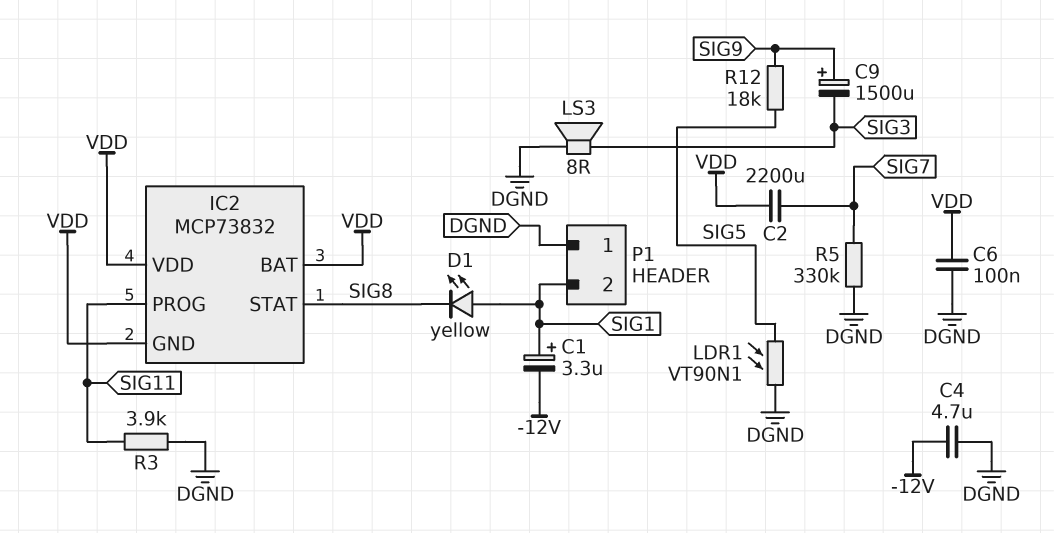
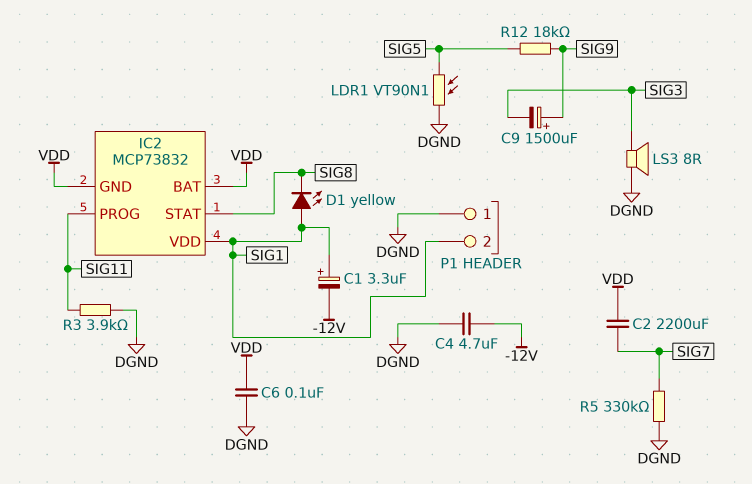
IC2 pin VDD: VDD -> SIG1

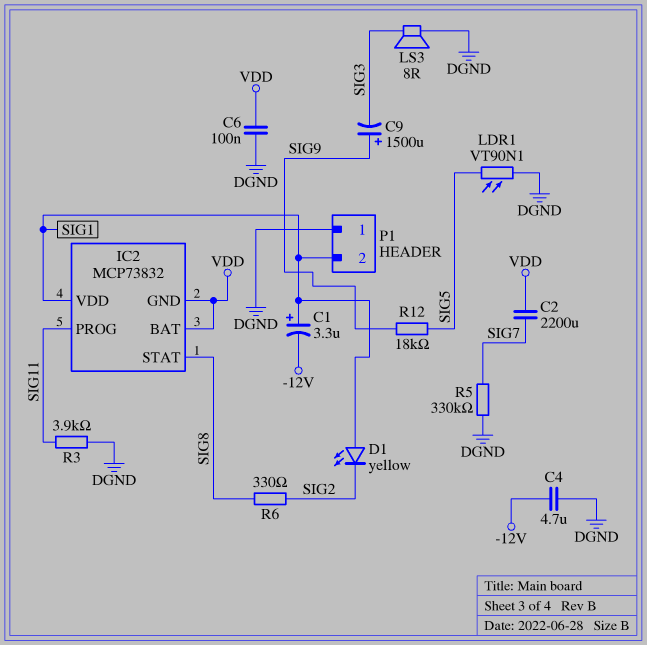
D1: LED yellow (A SIG1, K SIG8) -> LED yellow (A SIG1, K SIG2)
R6: none -> 330 (SIG2, SIG8)

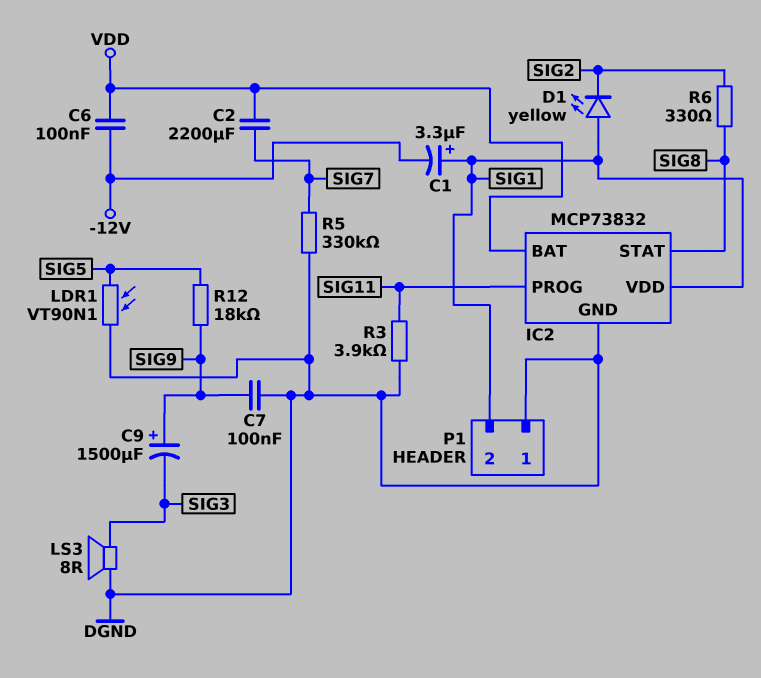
C4: 4.7uF (-12V, DGND) -> none
C6: 100nF (DGND, VDD) -> 100nF (-12V, VDD)
C7: none -> 100nF (DGND, SIG9)
IC2 pin GND: VDD -> DGND

